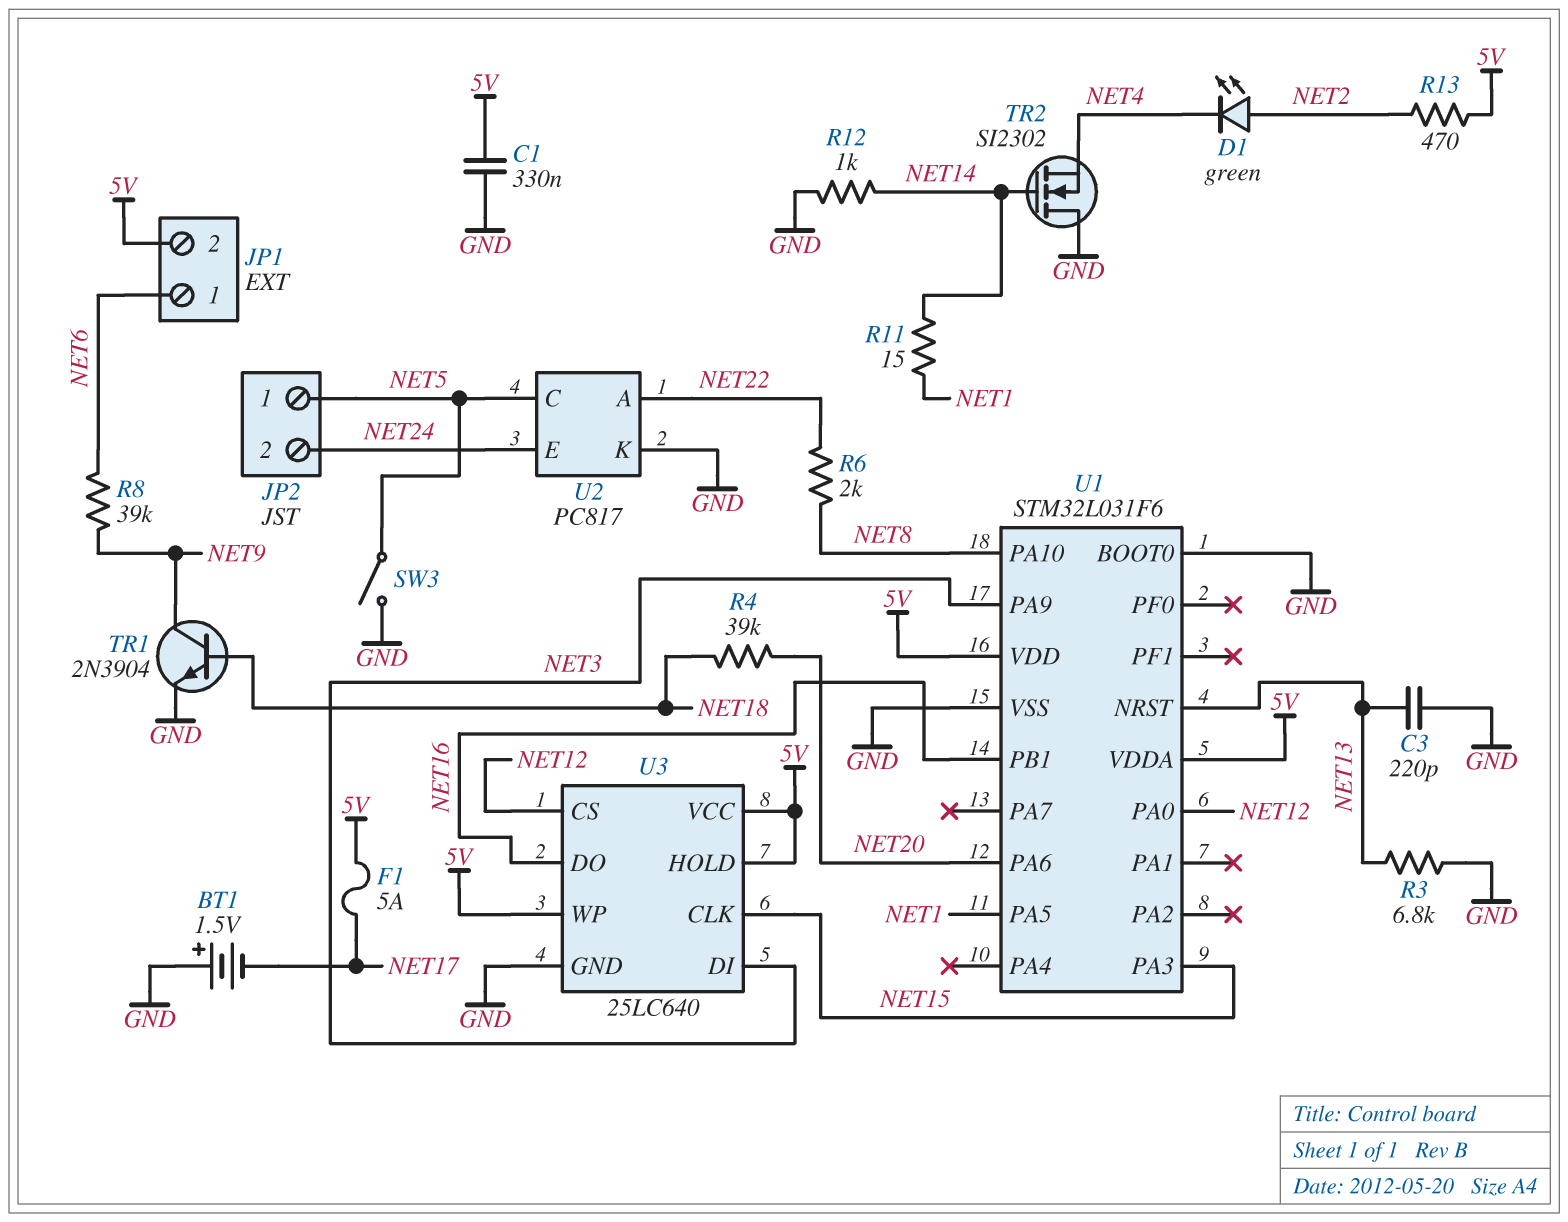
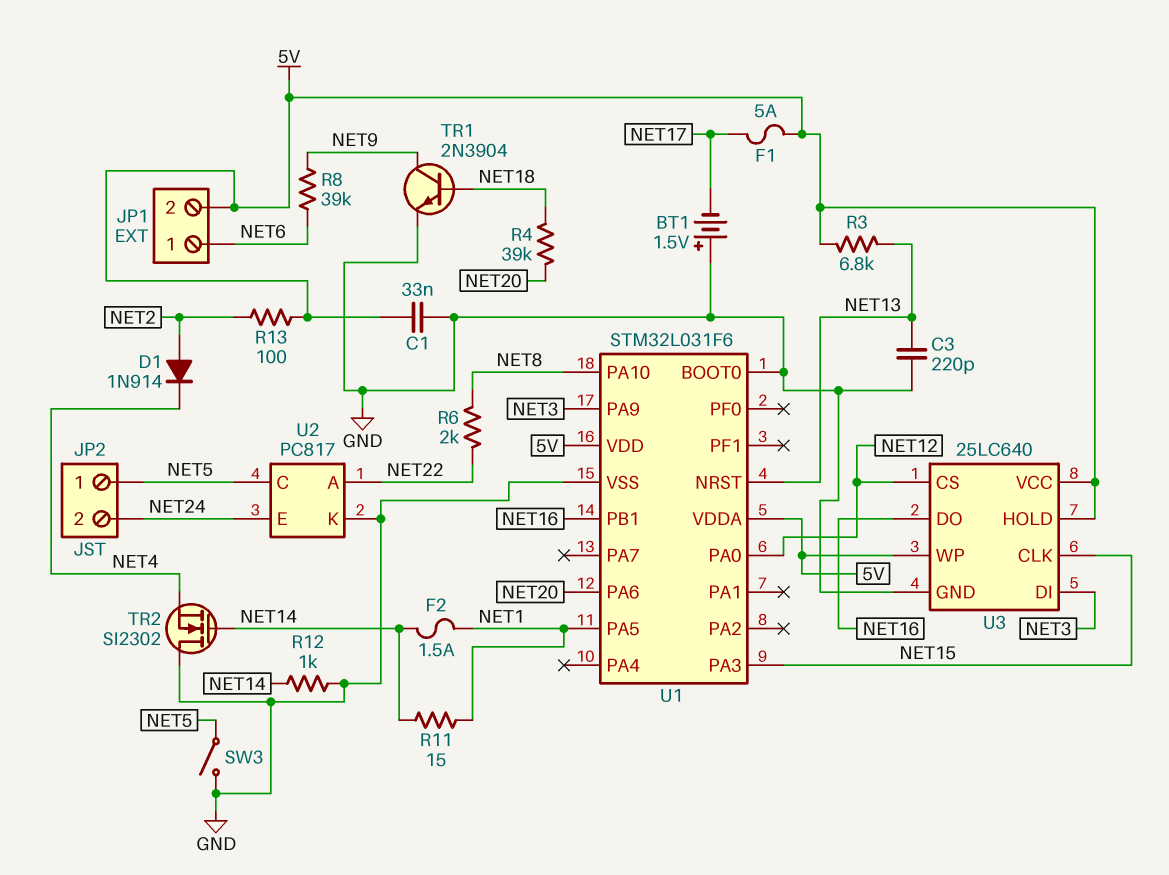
C1: 330nF (5V, GND) -> 33nF (5V, GND)
D1: LED green (A NET2, K NET4) -> diode 1N914 (A NET2, K NET4)
F2: none -> 1.5A (NET1, NET14)
R3: 6.8k (GND, NET13) -> 6.8k (5V, NET13)
R13: 470 (5V, NET2) -> 100 (5V, NET2)

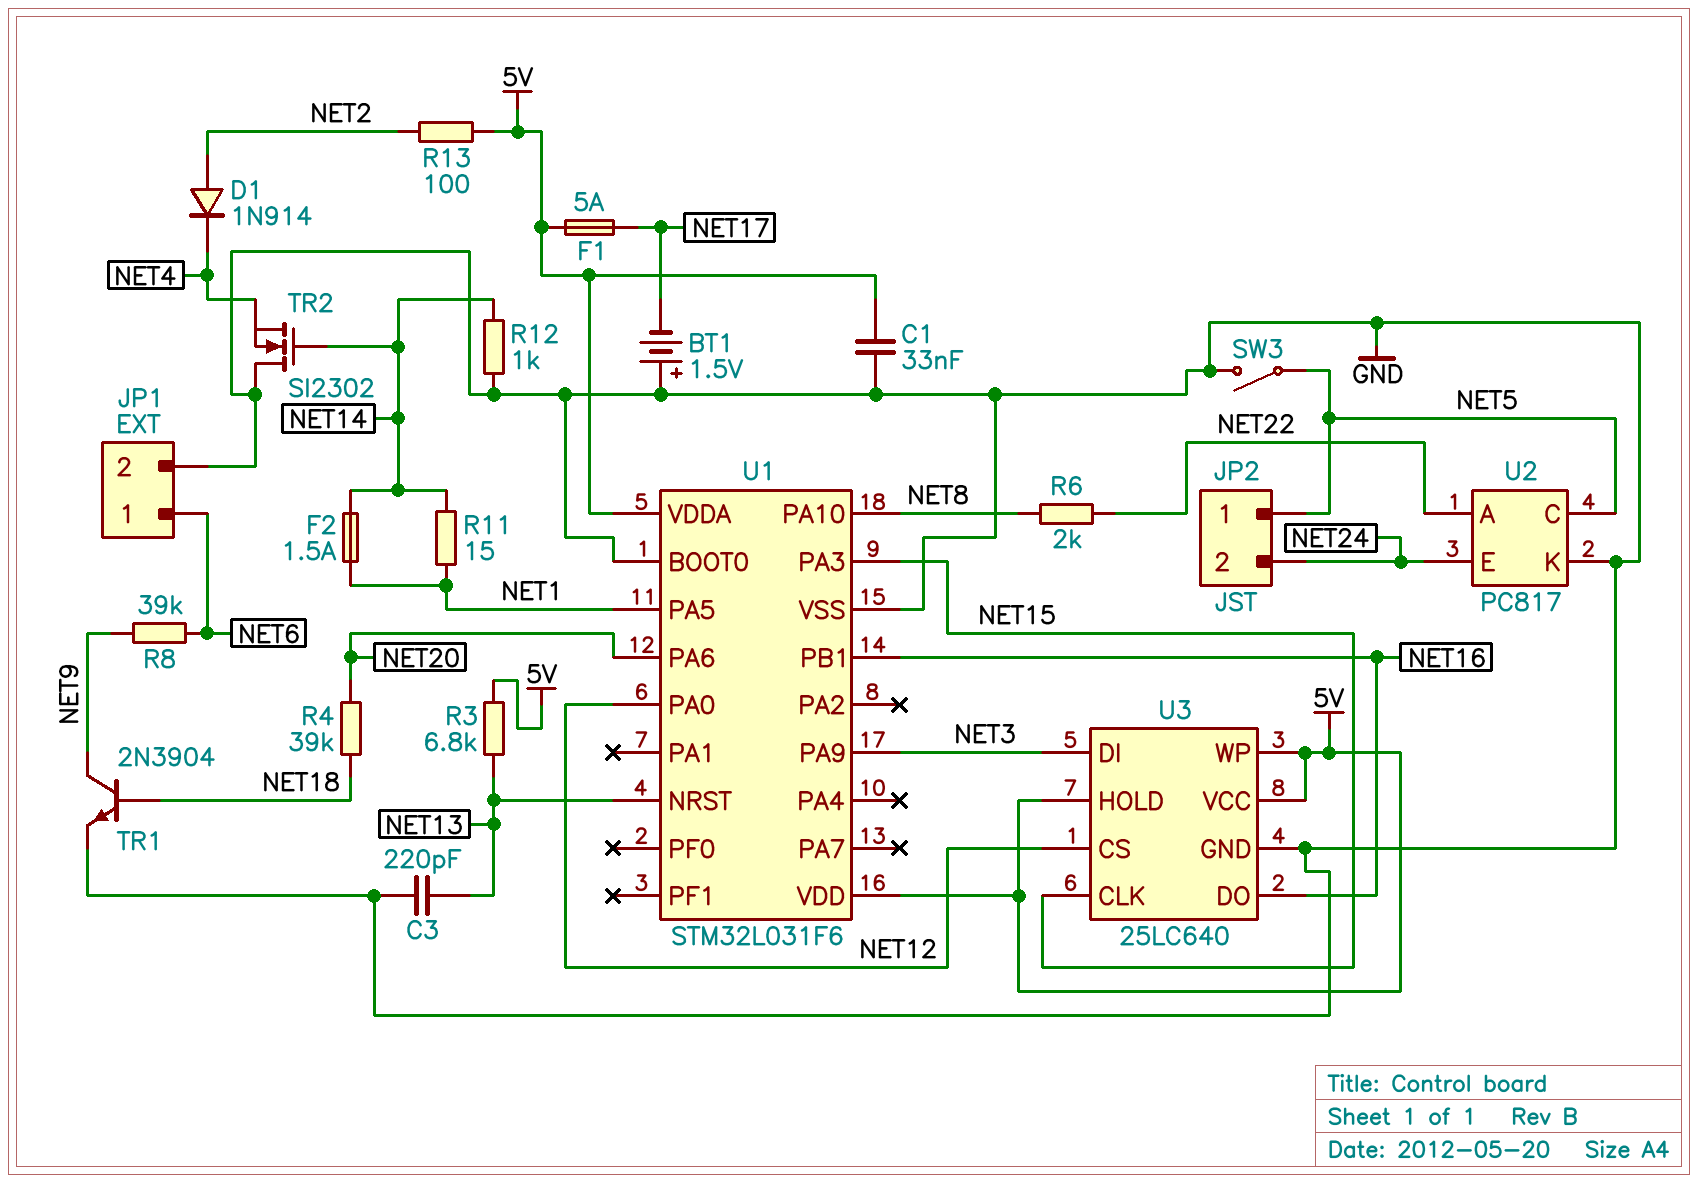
JP1 pin 2: 5V -> GND

